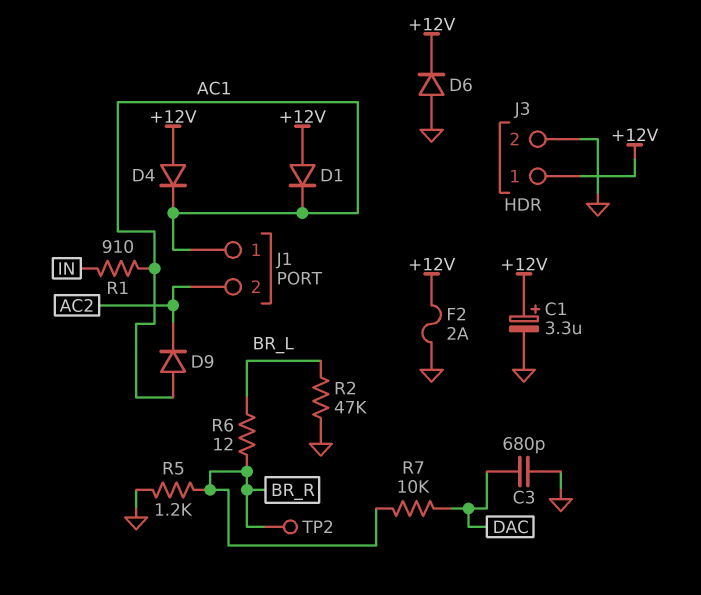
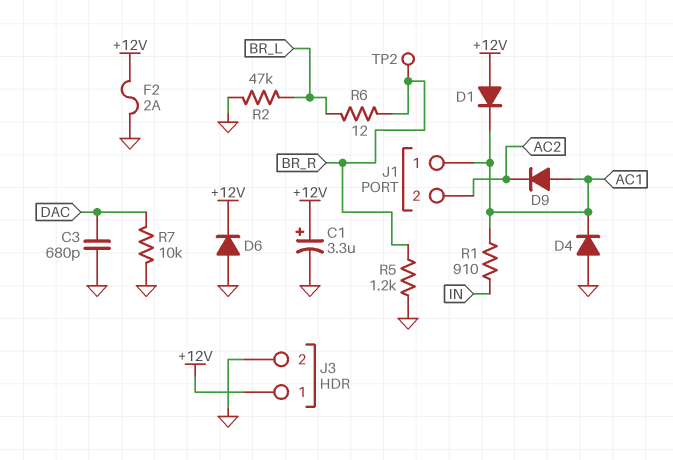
D4: diode (A +12V, K AC1) -> diode (A GND, K AC1)
R7: 10k (BR_R, DAC) -> 10k (DAC, GND)

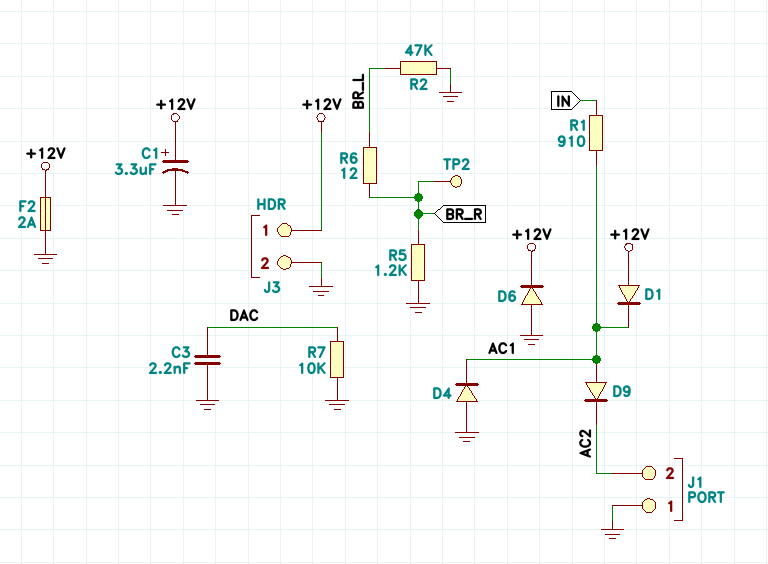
C3: 680pF (DAC, GND) -> 2.2nF (DAC, GND)
J1 pin 1: AC1 -> GND

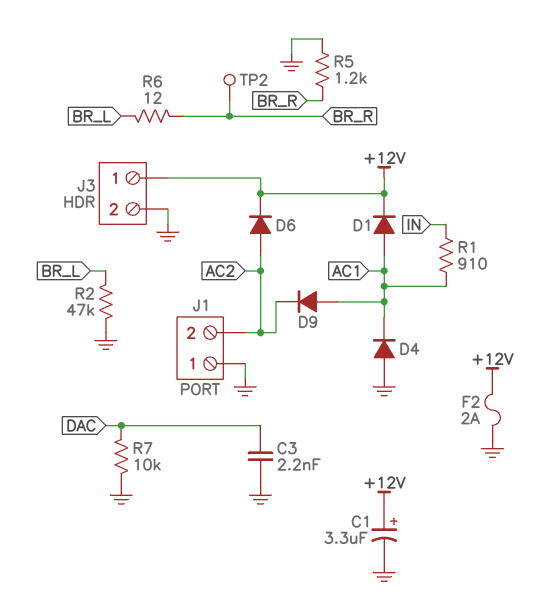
D1: diode (A +12V, K AC1) -> diode (A AC1, K +12V)
D6: diode (A GND, K +12V) -> diode (A AC2, K +12V)

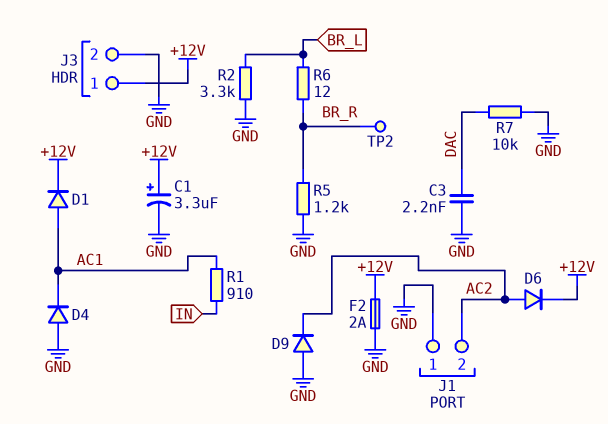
D9: diode (A AC1, K AC2) -> diode (A GND, K AC2)
R2: 47k (BR_L, GND) -> 3.3k (BR_L, GND)

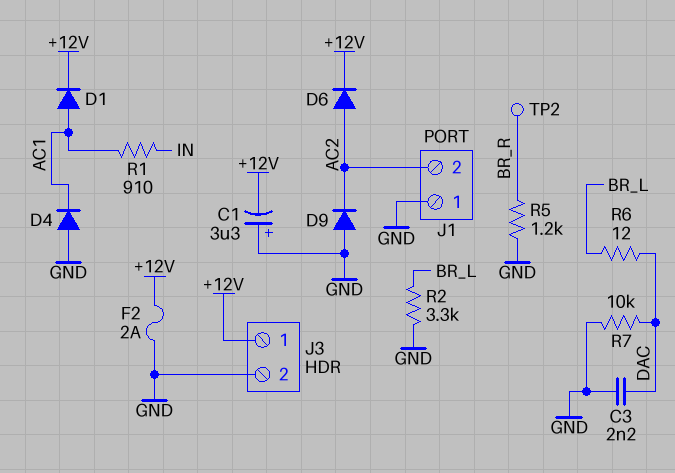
C1: 3.3uF (plus +12V, minus GND) -> 3.3uF (plus GND, minus +12V)
R6: 12 (BR_L, BR_R) -> 12 (BR_L, DAC)

